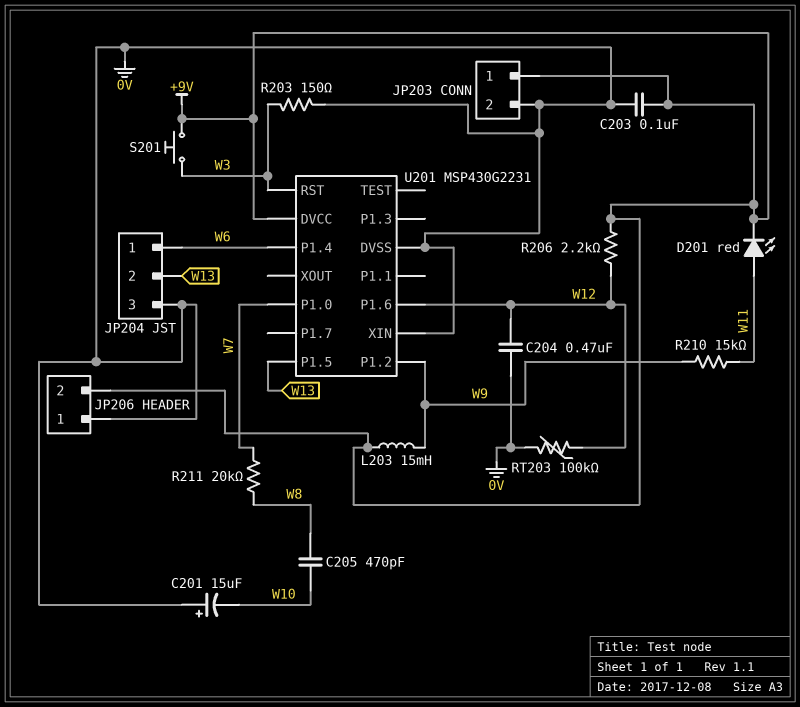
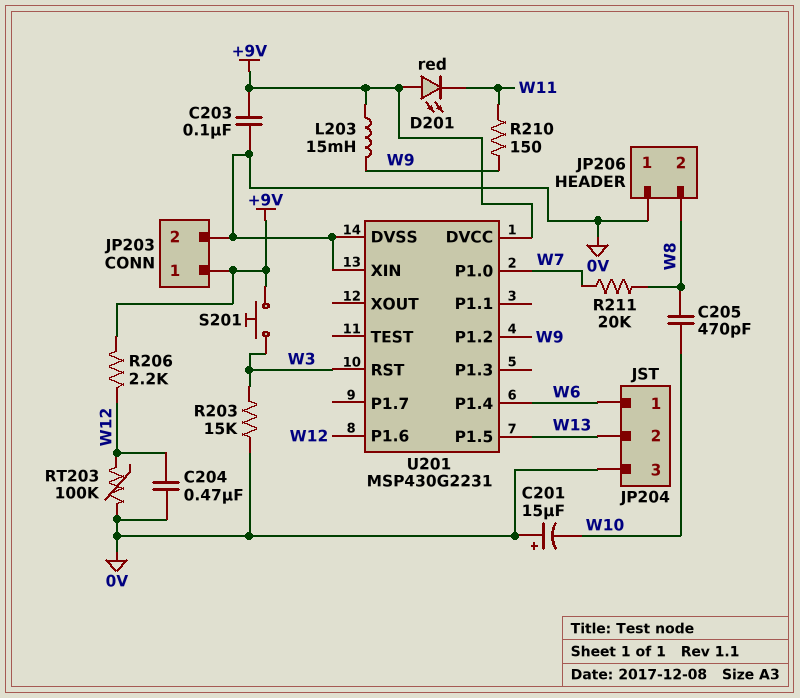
D201: LED red (A W11, K +9V) -> LED red (A +9V, K W11)
JP206 pin 2: +9V -> W8
R203: 150 (0V, W3) -> 15k (0V, W3)
R210: 15k (W9, W11) -> 150 (W9, W11)

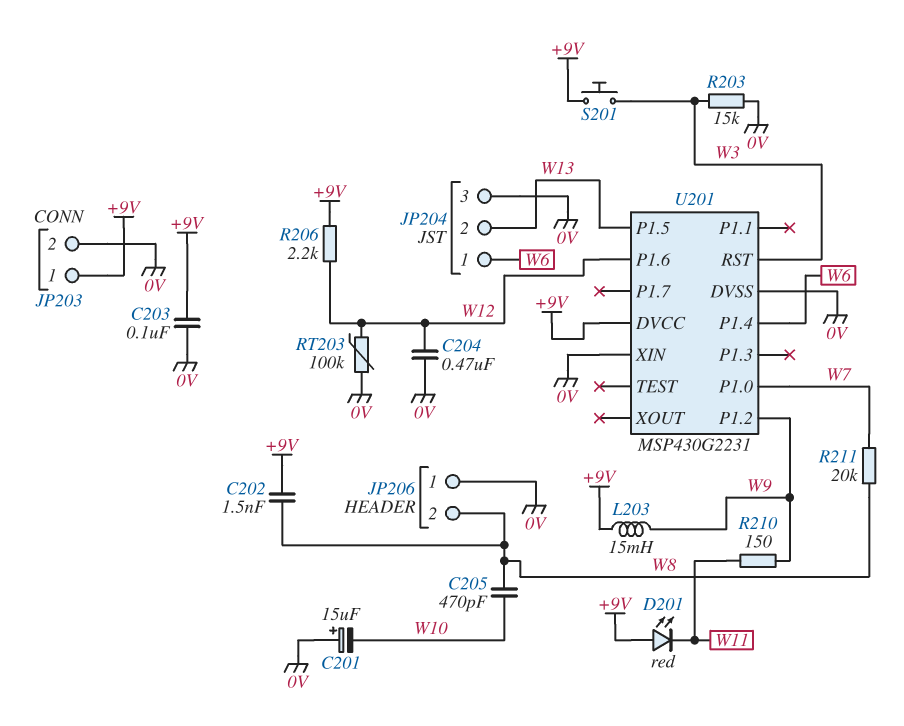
C202: none -> 1.5nF (+9V, W8)

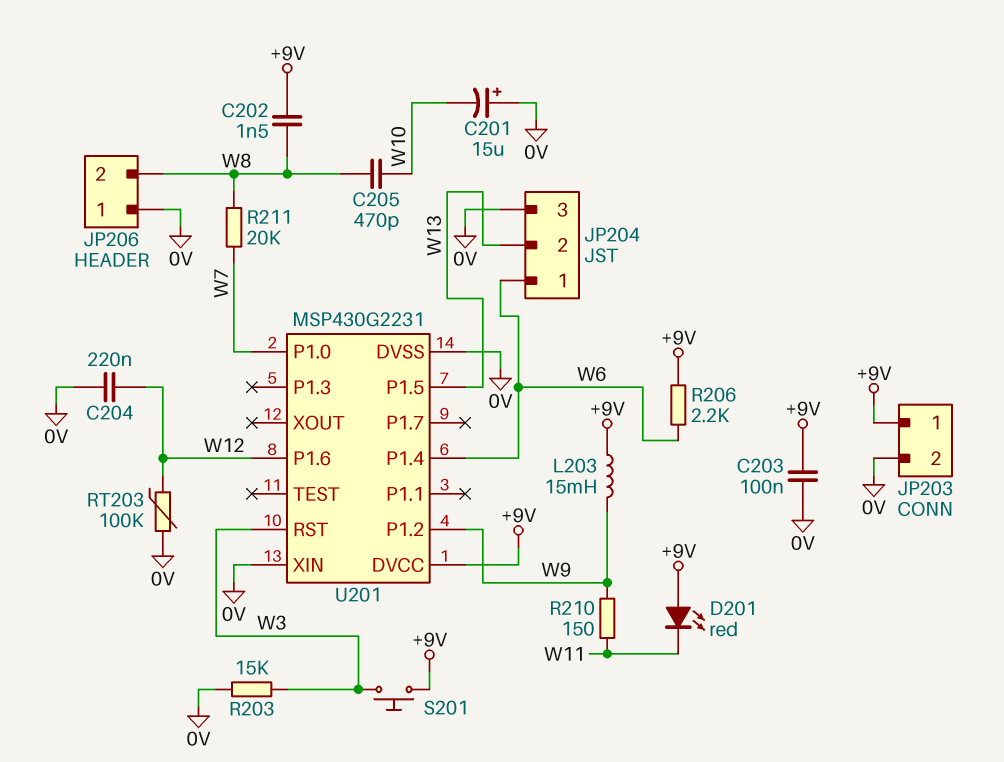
C204: 470nF (0V, W12) -> 220nF (0V, W12)
R206: 2.2k (+9V, W12) -> 2.2k (+9V, W6)

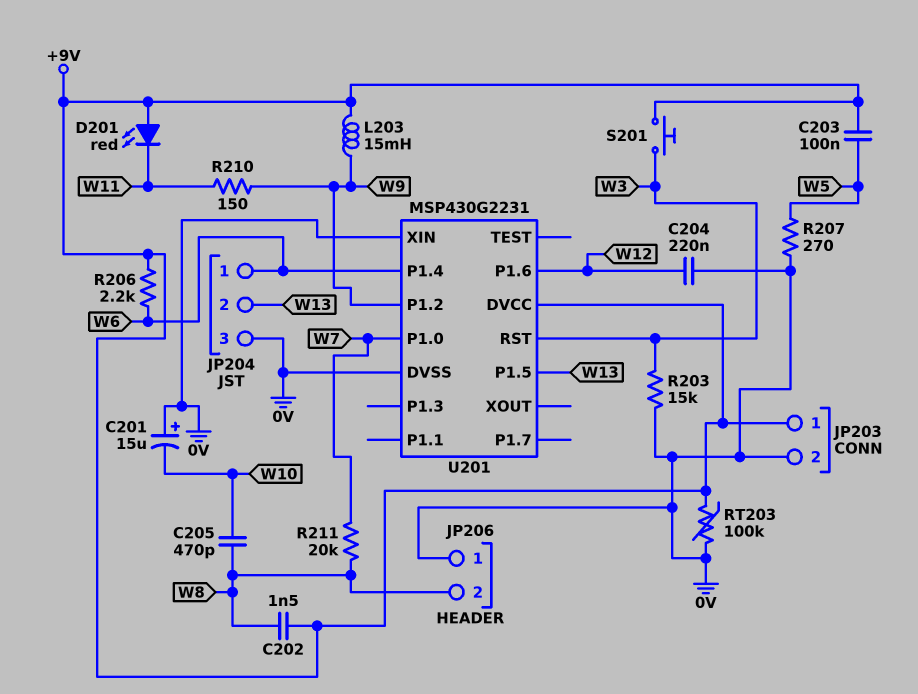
C203: 100nF (+9V, 0V) -> 100nF (+9V, W5)
R207: none -> 270 (0V, W5)
RT203: 100k (0V, W12) -> 100k (+9V, 0V)

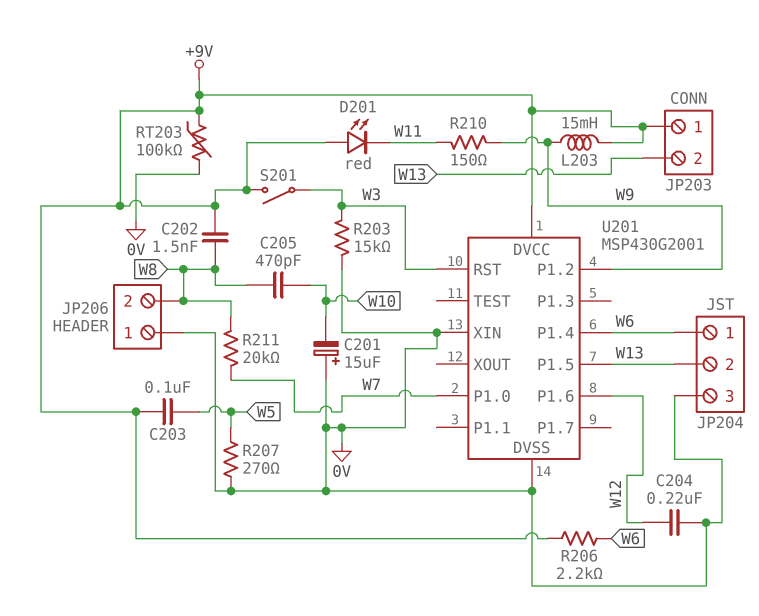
JP203 pin 2: 0V -> W13
S201: button (+9V, W3) -> switch (+9V, W3)
U201: MSP430G2231 -> MSP430G2001

